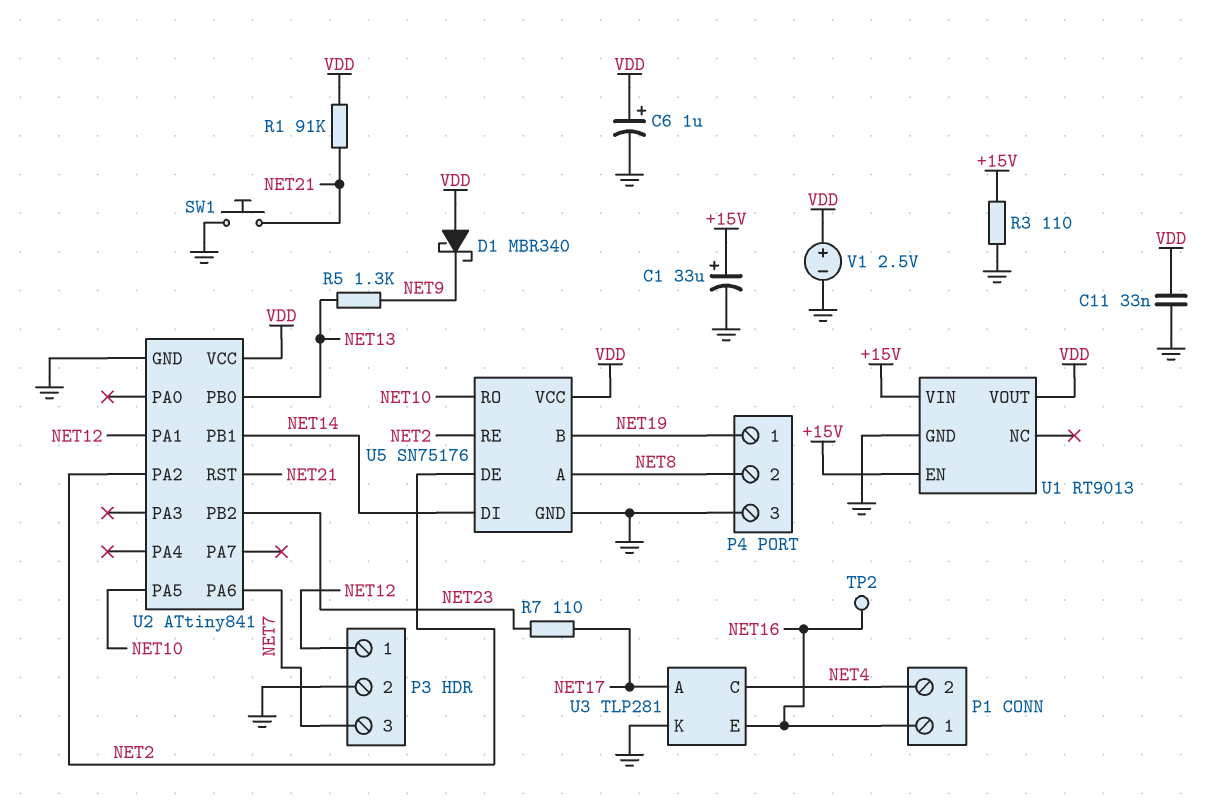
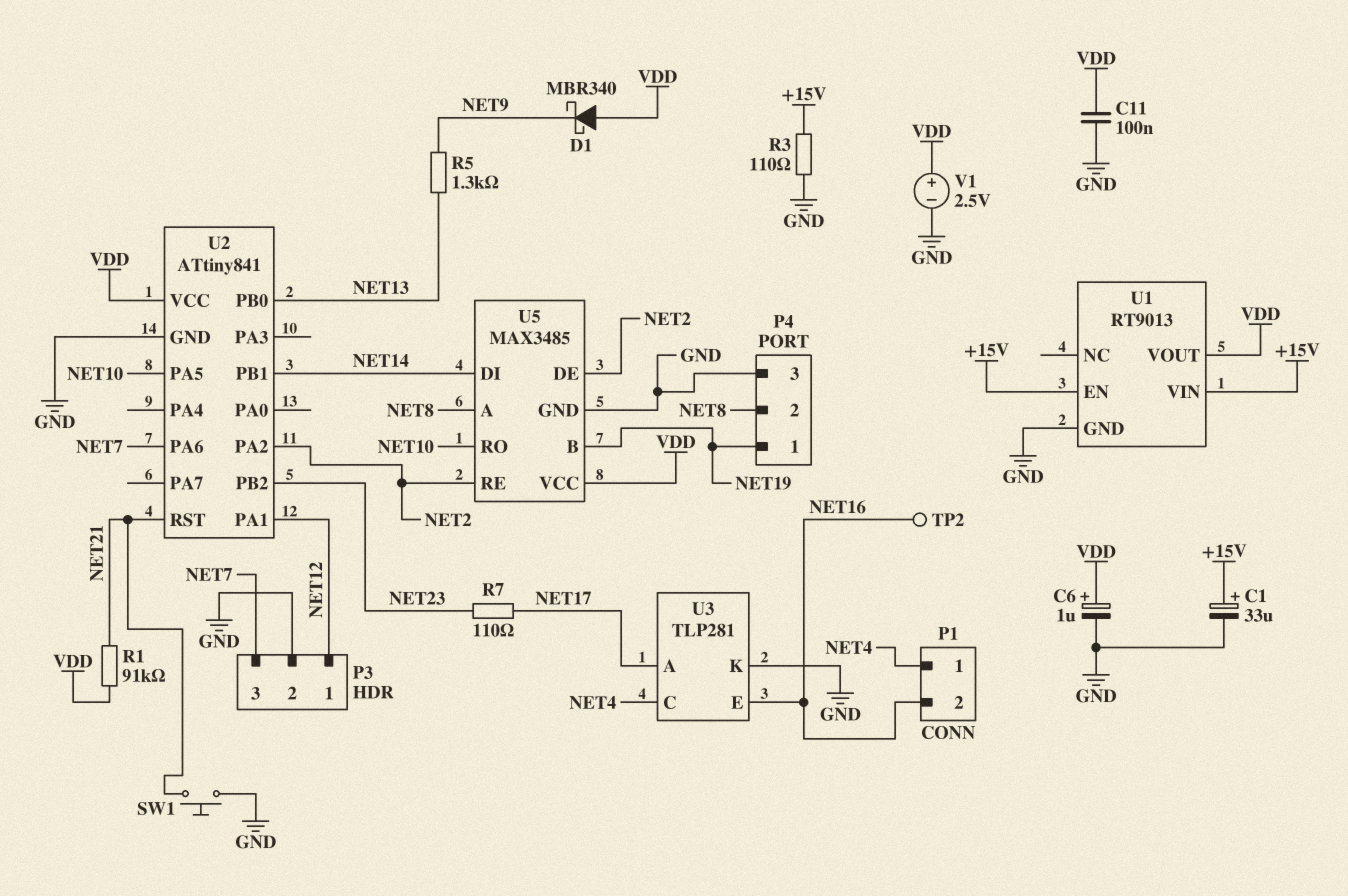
C11: 33nF (GND, VDD) -> 100nF (GND, VDD)
P1 pin 1: NET16 -> NET4
P1 pin 2: NET4 -> NET16
U5: SN75176 -> MAX3485

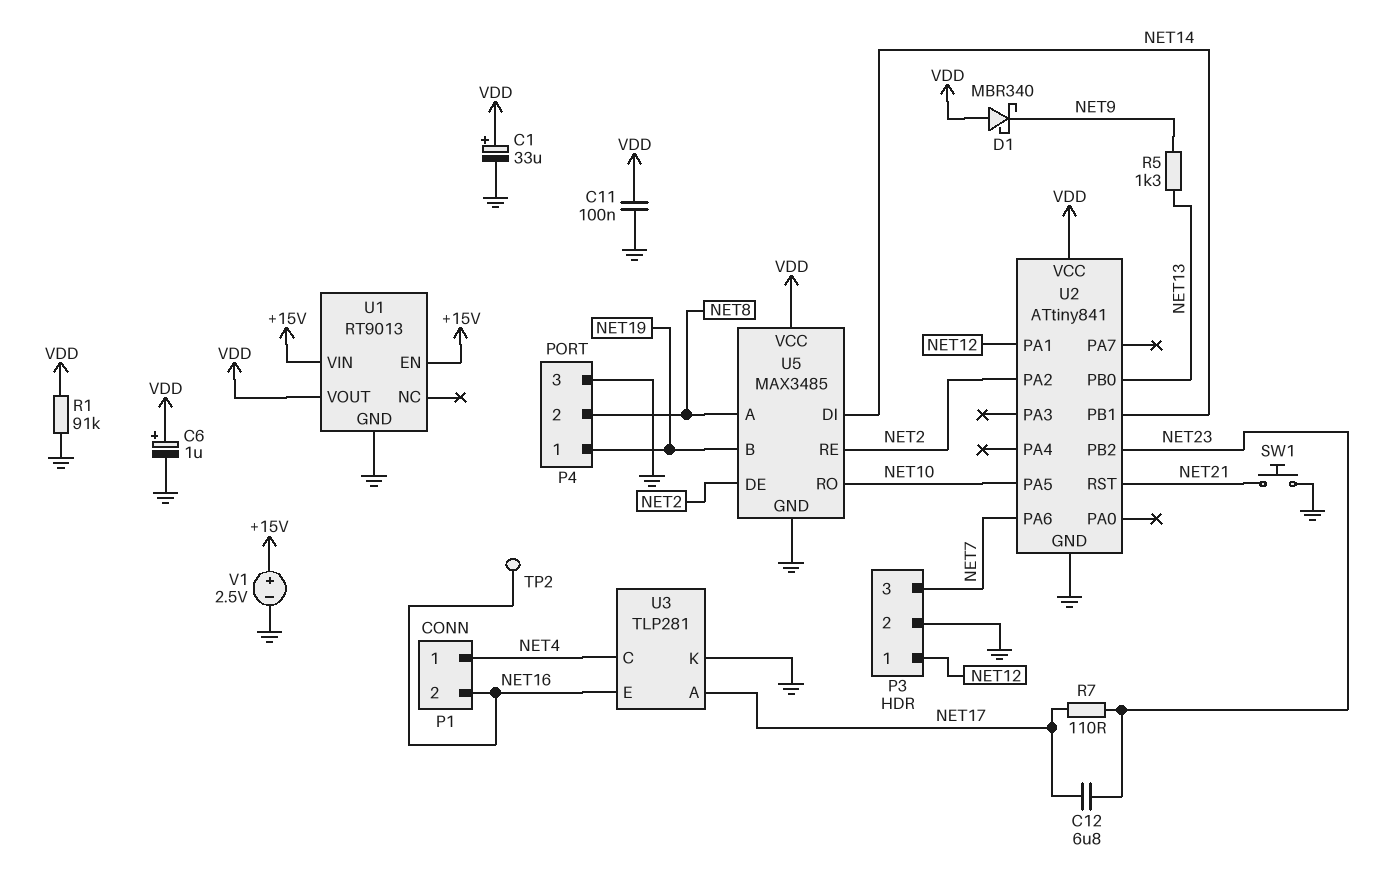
C1: 33uF (plus +15V, minus GND) -> 33uF (plus VDD, minus GND)
C12: none -> 6.8uF (NET17, NET23)
R1: 91k (NET21, VDD) -> 91k (GND, VDD)
R3: 110 (+15V, GND) -> none
V1: 2.5V (plus VDD, minus GND) -> 2.5V (plus +15V, minus GND)

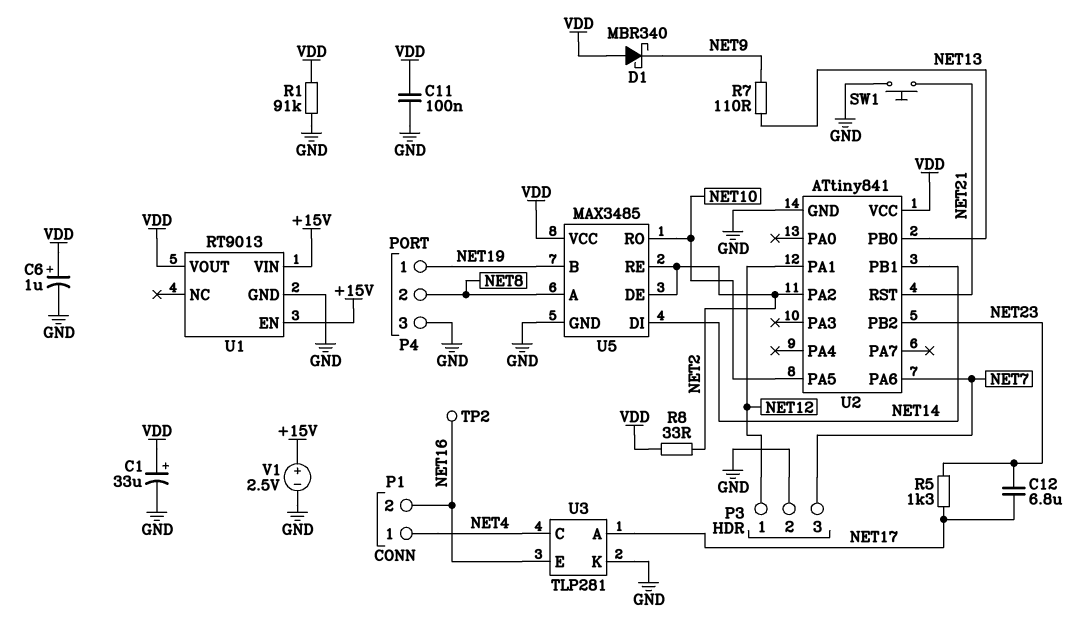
R5: 1.3k (NET9, NET13) -> 1.3k (NET17, NET23)
R7: 110 (NET17, NET23) -> 110 (NET9, NET13)
R8: none -> 33 (NET2, VDD)

